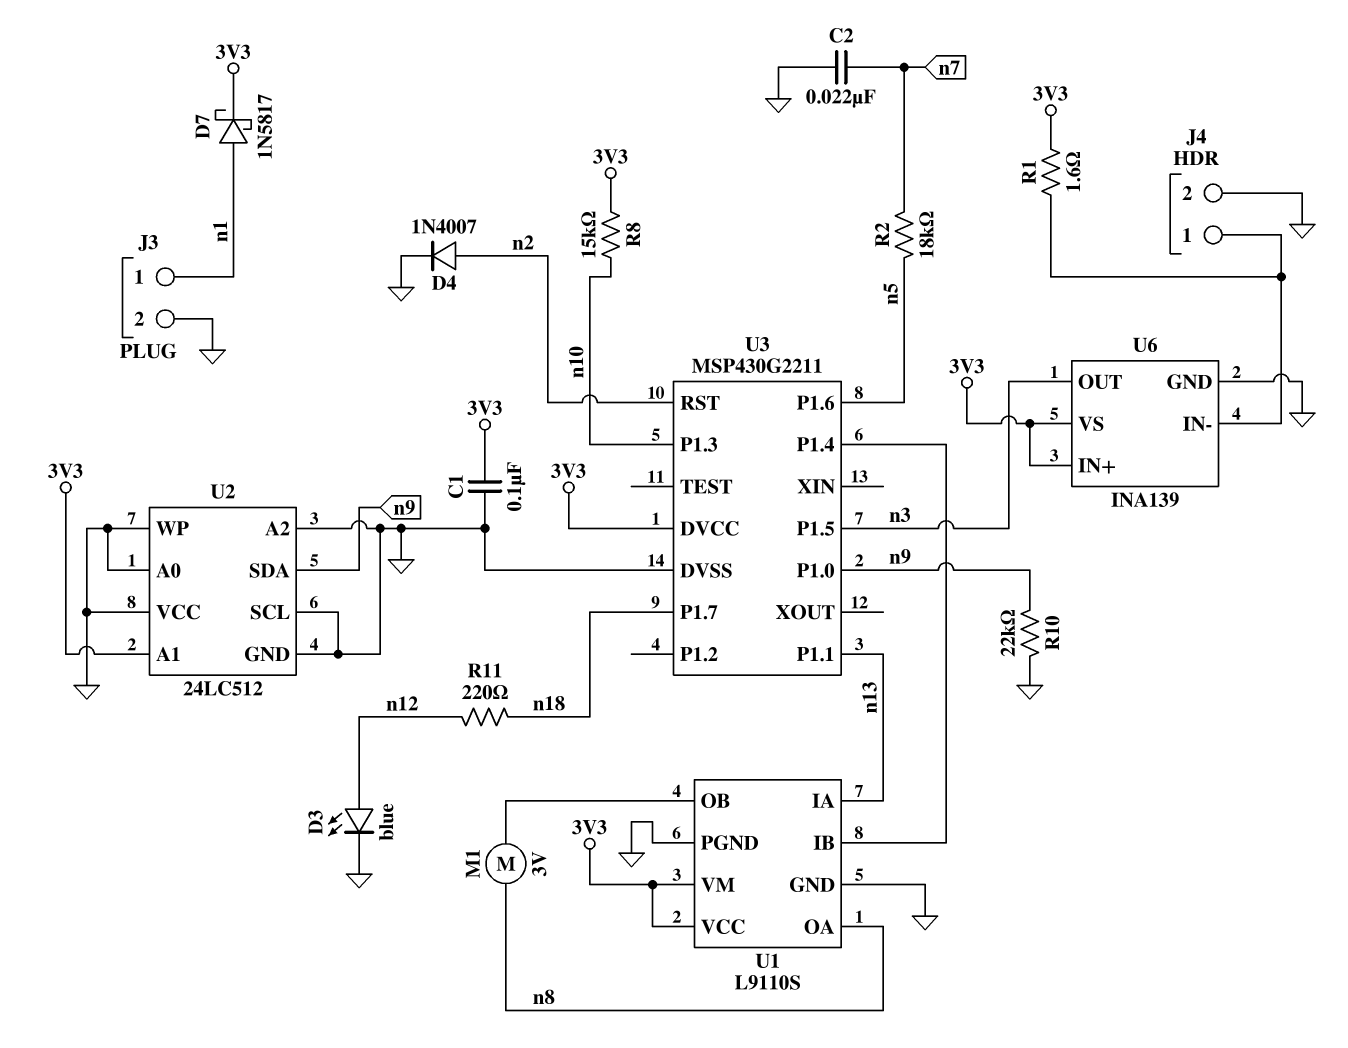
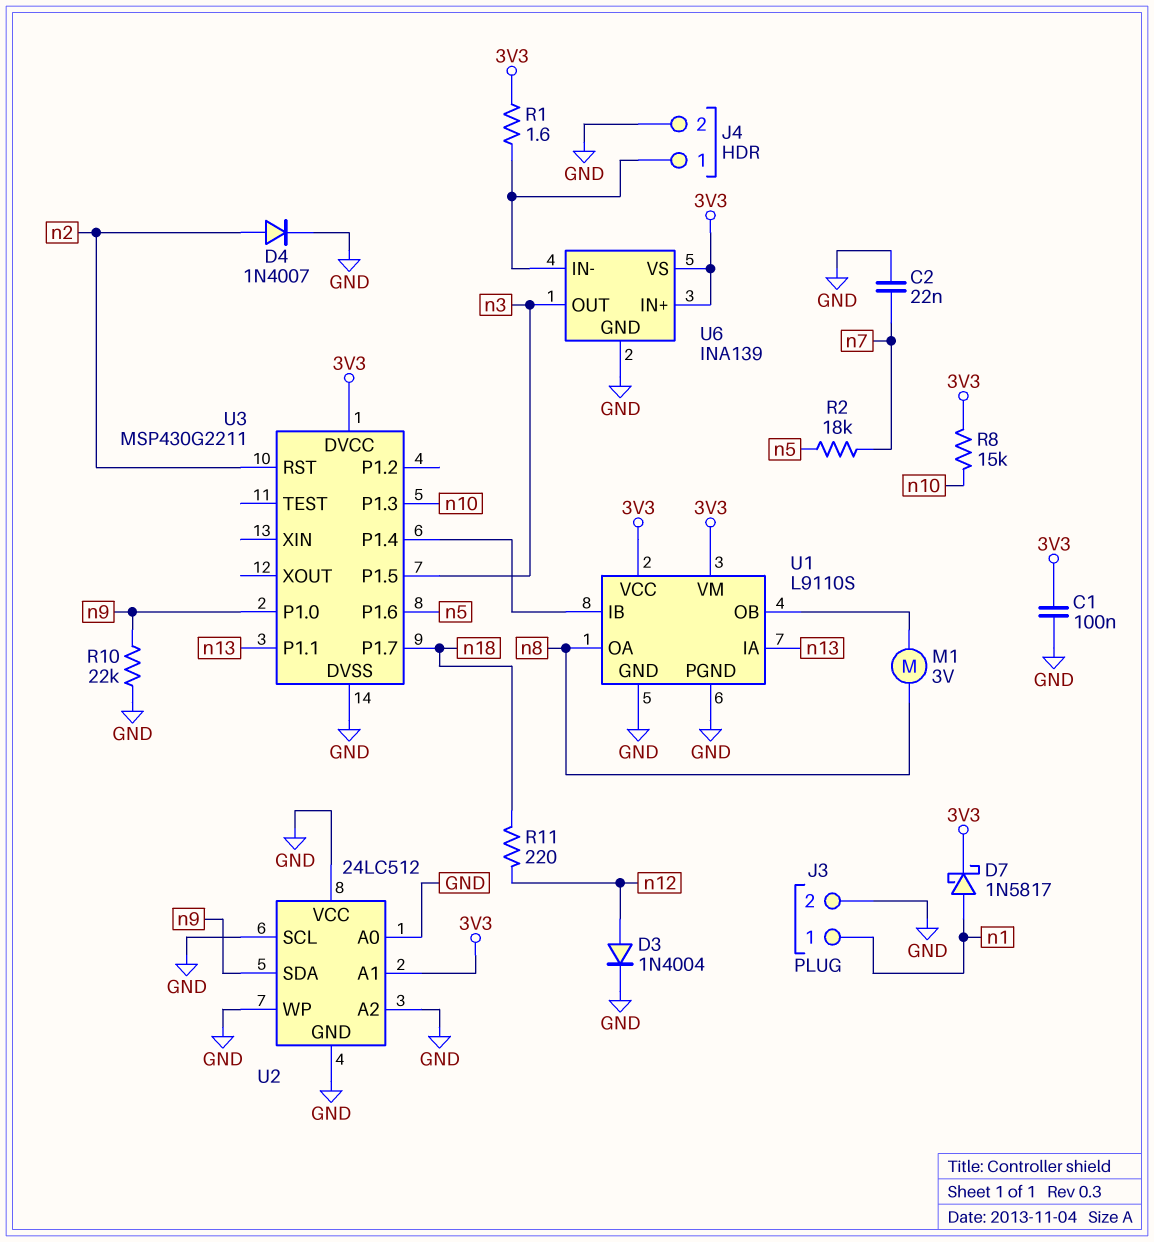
D3: LED blue (A n12, K GND) -> diode 1N4004 (A n12, K GND)

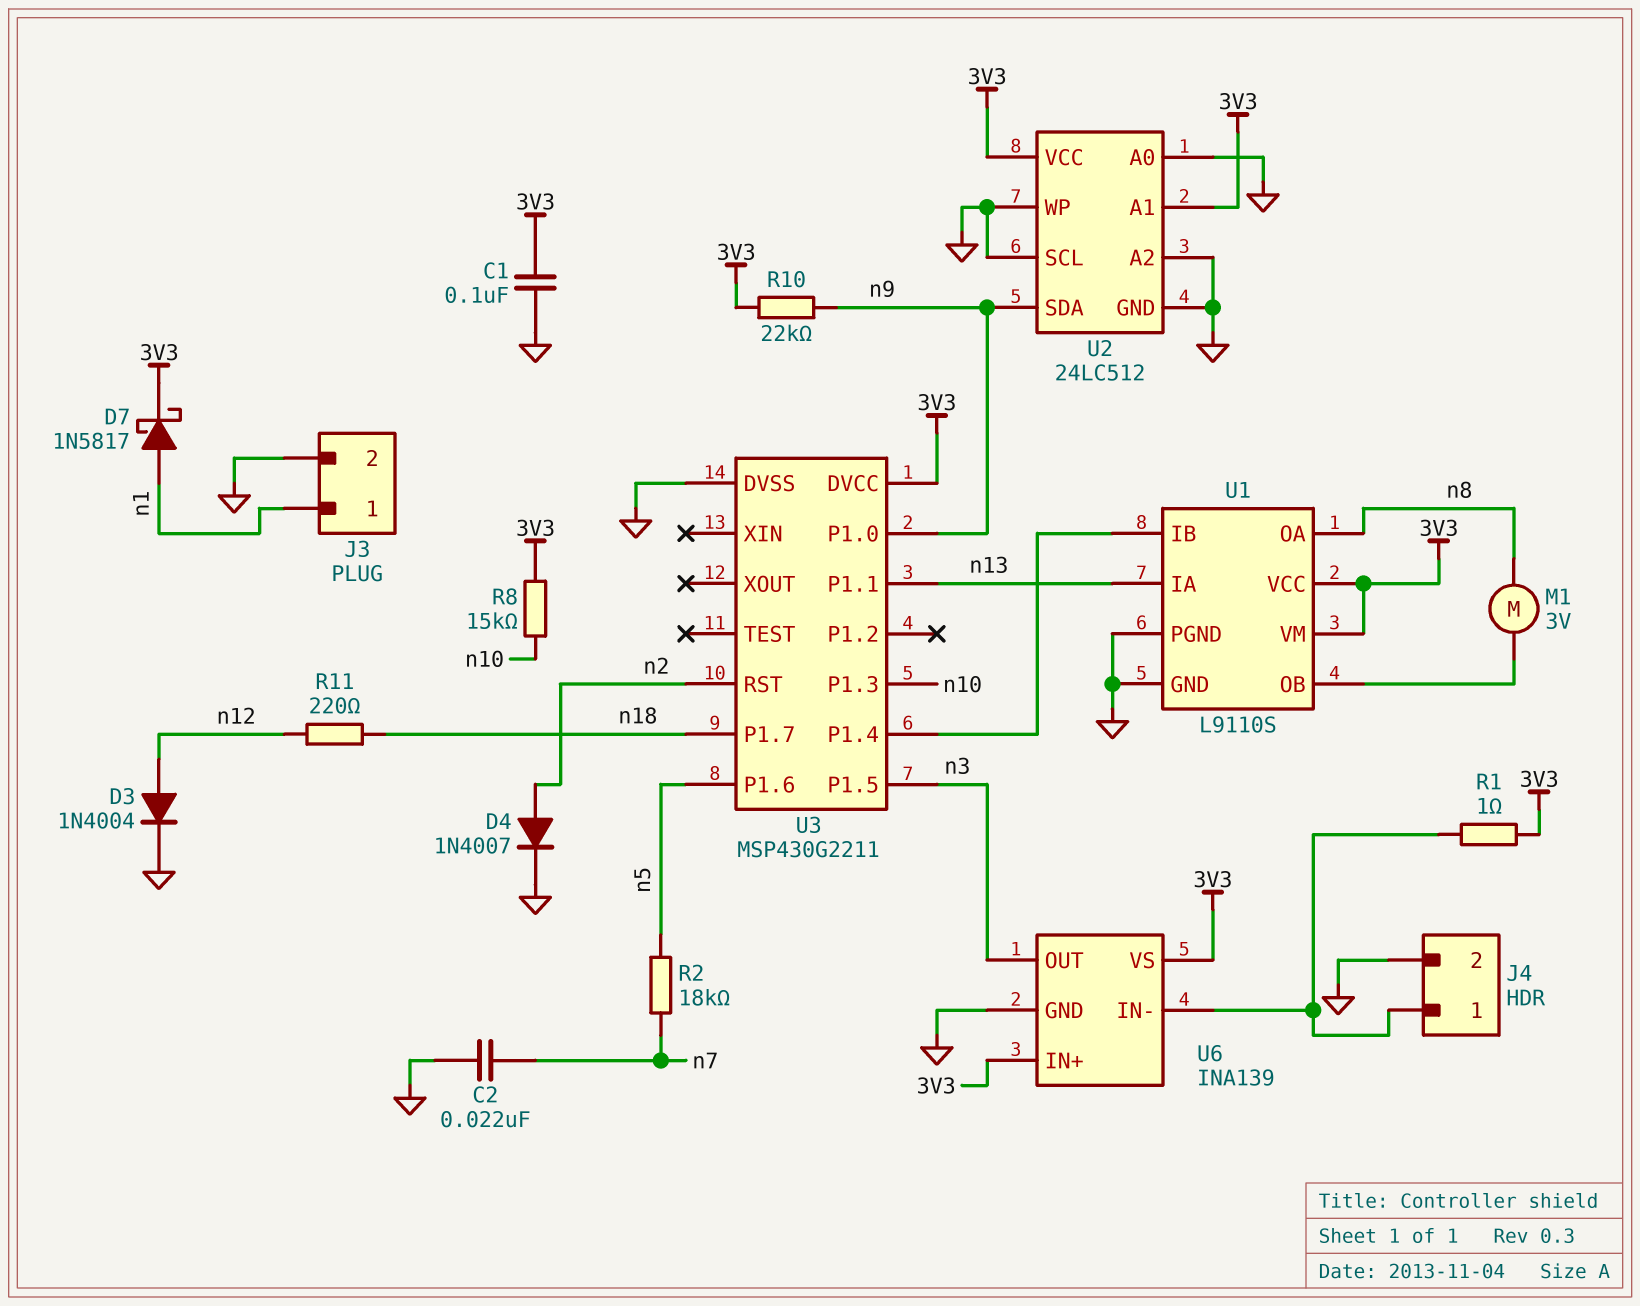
R1: 1.6 (3V3, J4/1) -> 1 (3V3, J4/1)
R10: 22k (GND, n9) -> 22k (3V3, n9)
U2 pin VCC: GND -> 3V3

